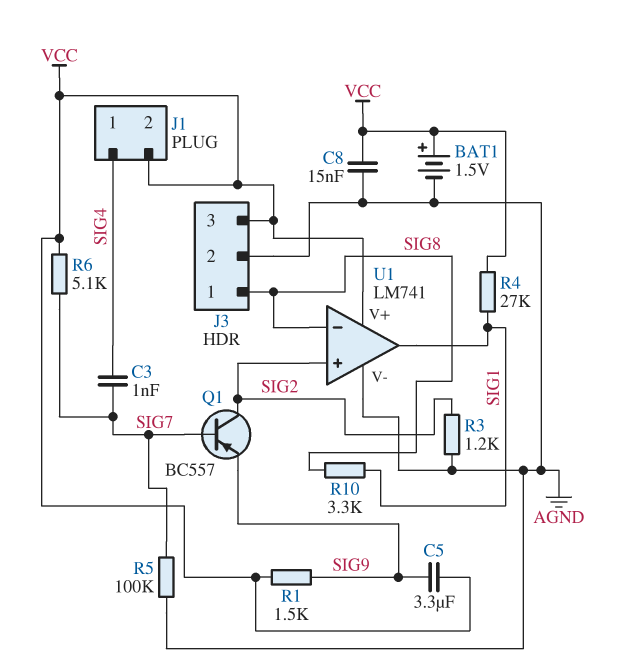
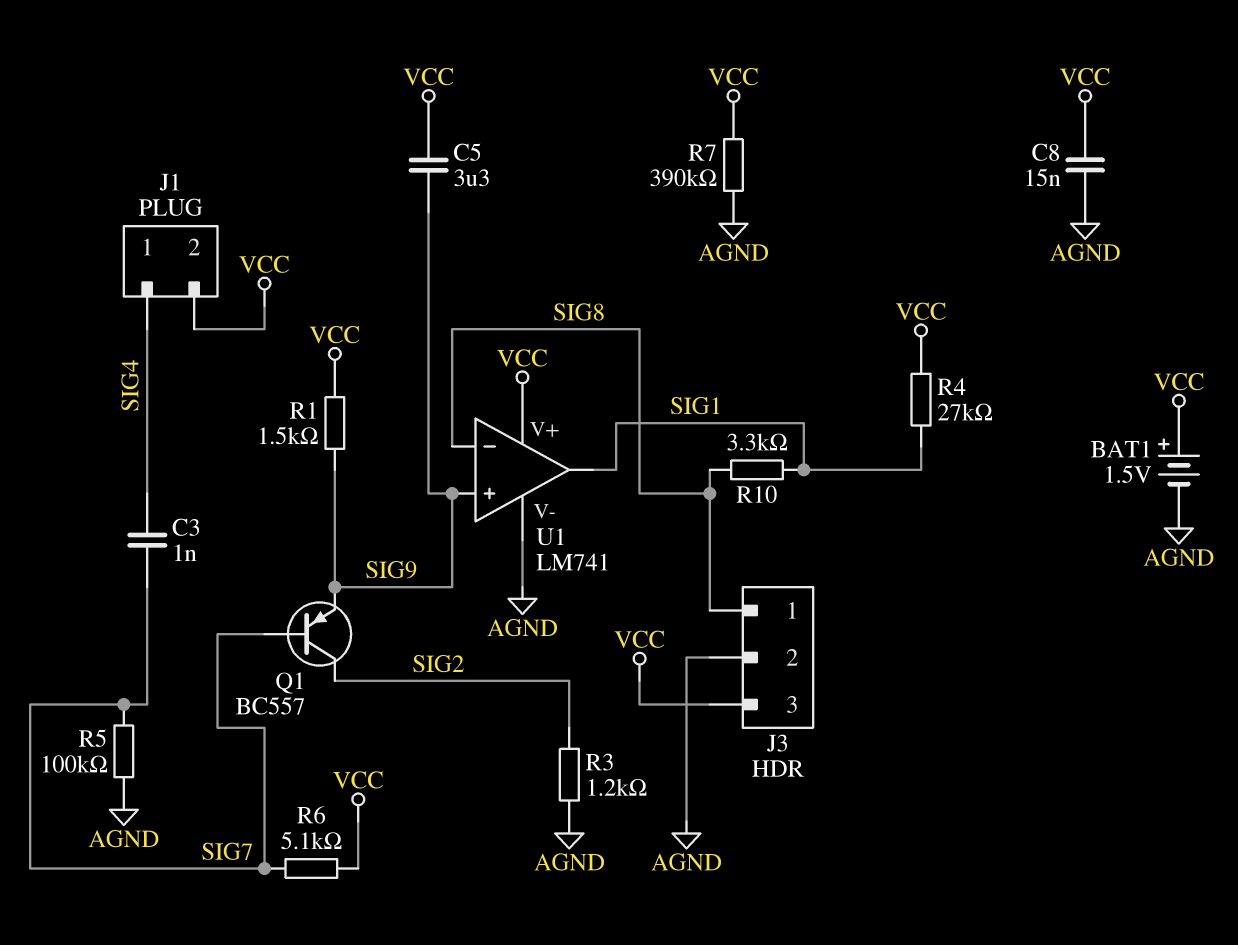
R7: none -> 390k (AGND, VCC)
U1 pin in+: SIG2 -> SIG9

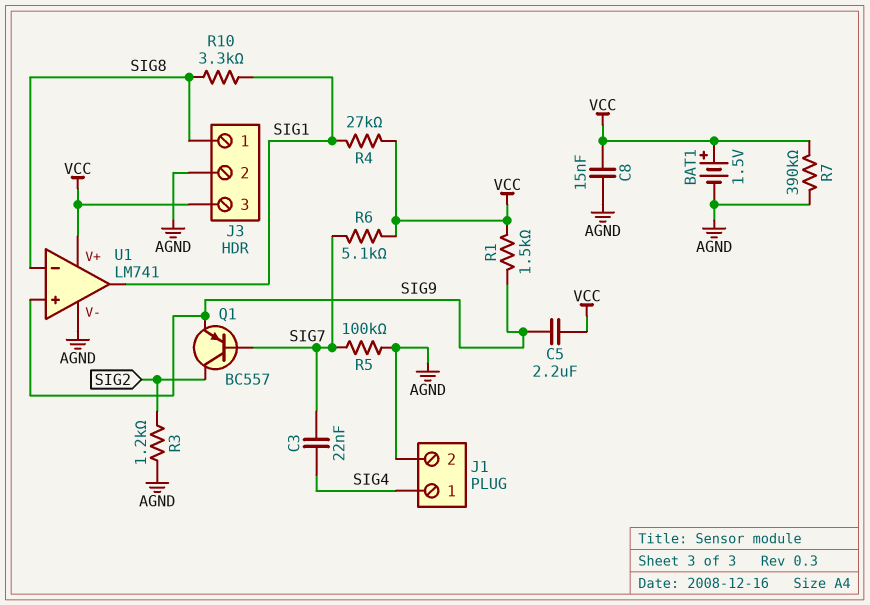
C3: 1nF (SIG4, SIG7) -> 22nF (SIG4, SIG7)
C5: 3.3uF (SIG9, VCC) -> 2.2uF (SIG9, VCC)
J1 pin 2: VCC -> AGND

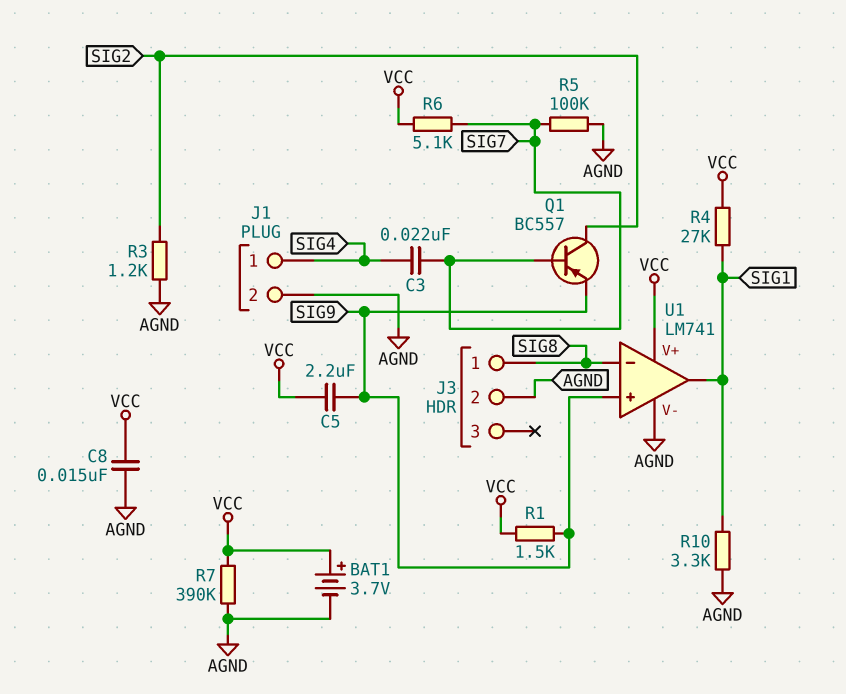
BAT1: 1.5V (plus VCC, minus AGND) -> 3.7V (plus VCC, minus AGND)
J3 pin 3: VCC -> none
R10: 3.3k (SIG1, SIG8) -> 3.3k (AGND, SIG1)

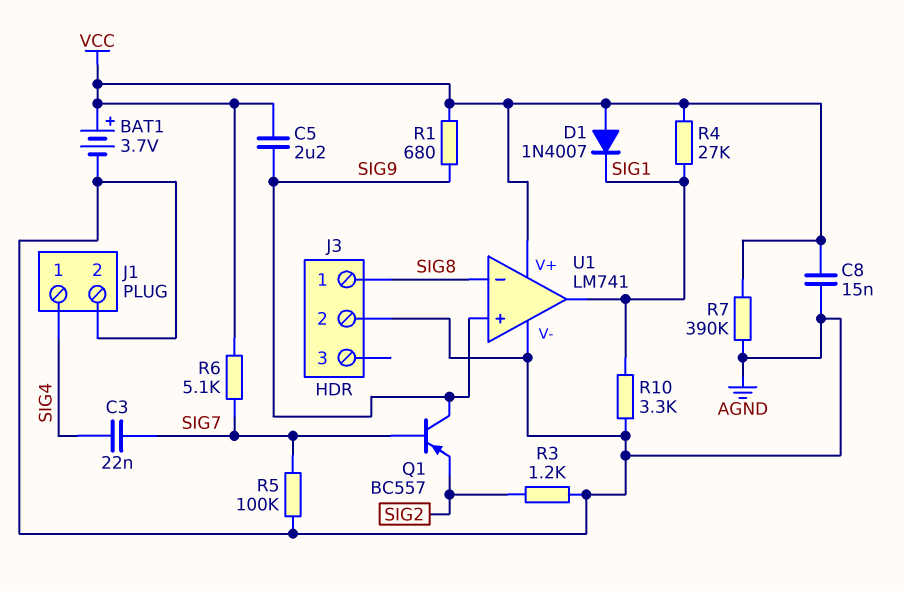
D1: none -> diode 1N4007 (A VCC, K SIG1)
Q1: PNP BC557 (B SIG7, C SIG2, E SIG9) -> PNP BC557 (B SIG7, C SIG9, E SIG2)
R1: 1.5k (SIG9, VCC) -> 680 (SIG9, VCC)

